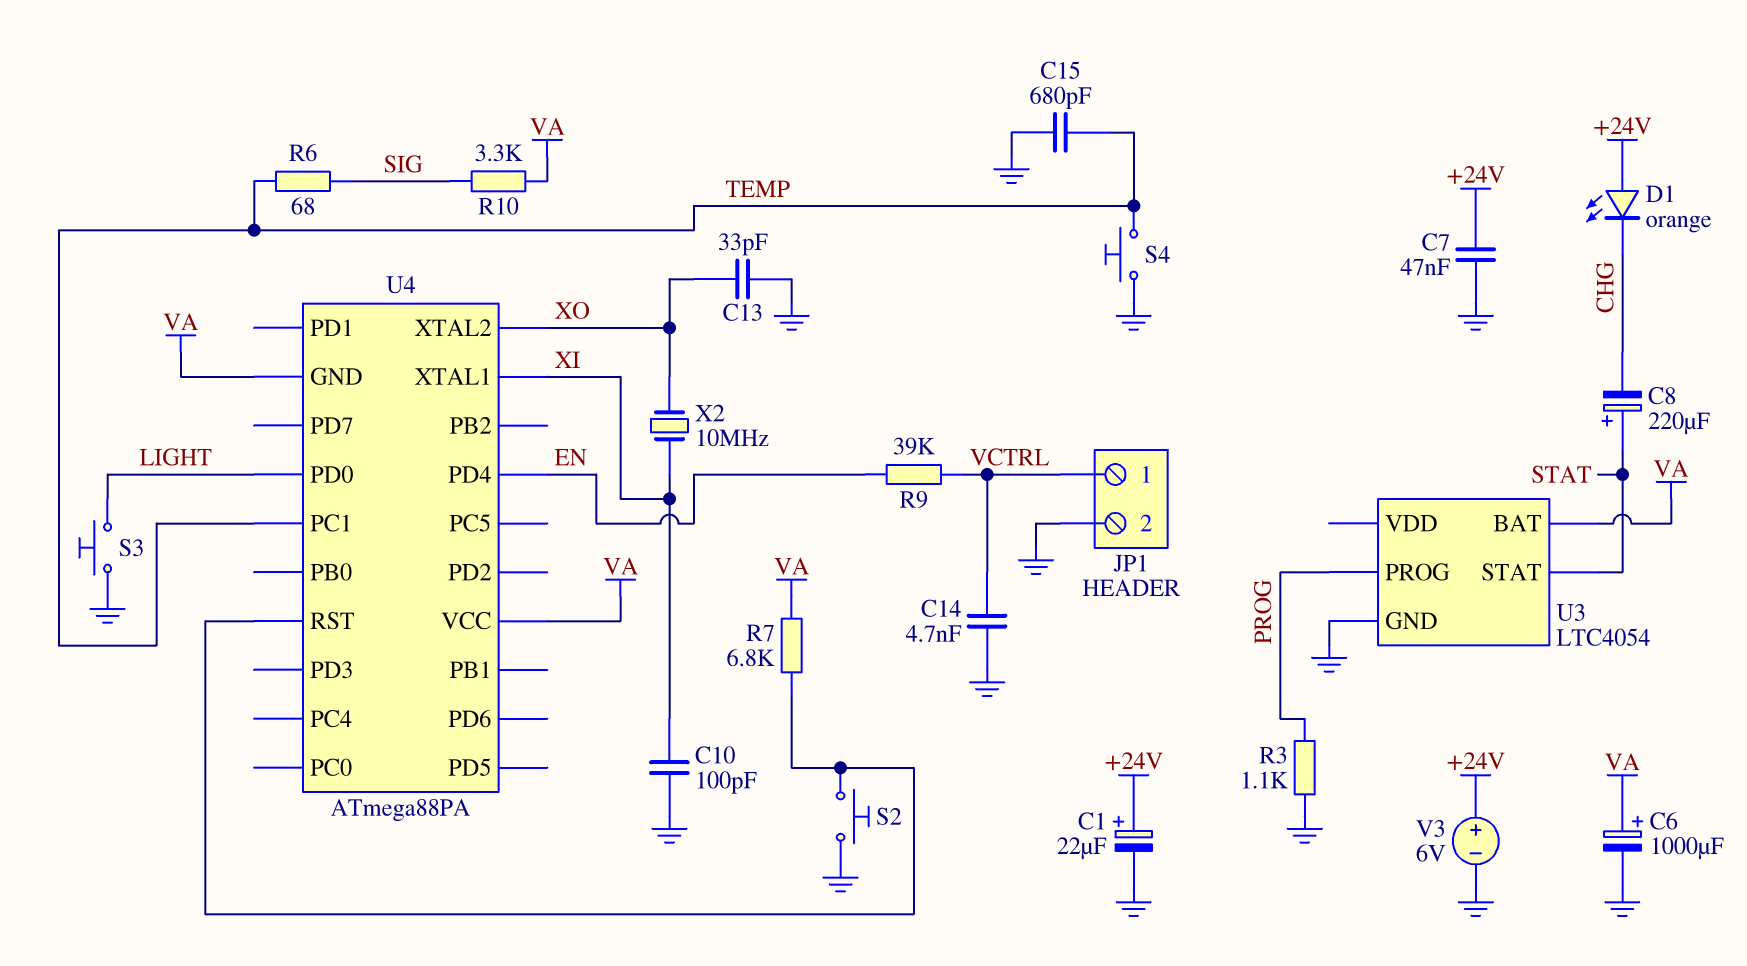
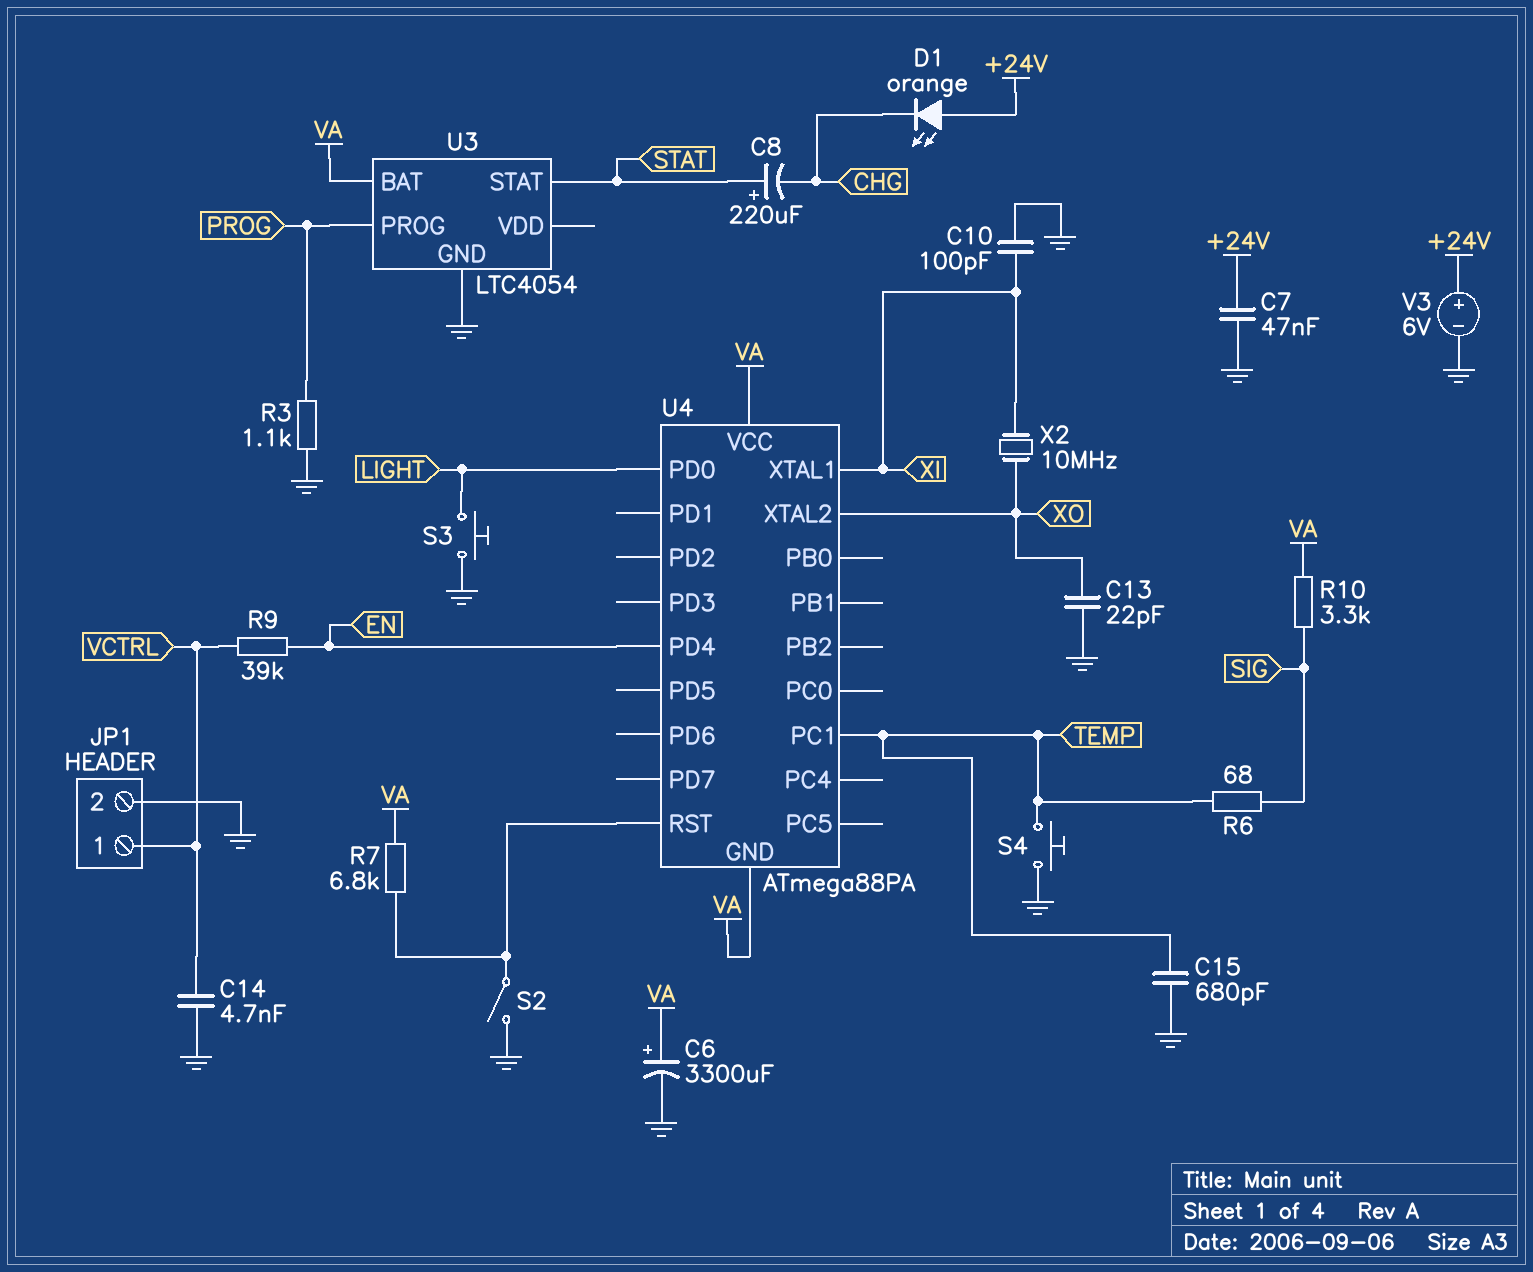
C1: 22uF (plus +24V, minus GND) -> none
C6: 1000uF (plus VA, minus GND) -> 3300uF (plus VA, minus GND)
C13: 33pF (GND, XO) -> 22pF (GND, XO)
S2: button (GND, U4/RST) -> switch (GND, U4/RST)

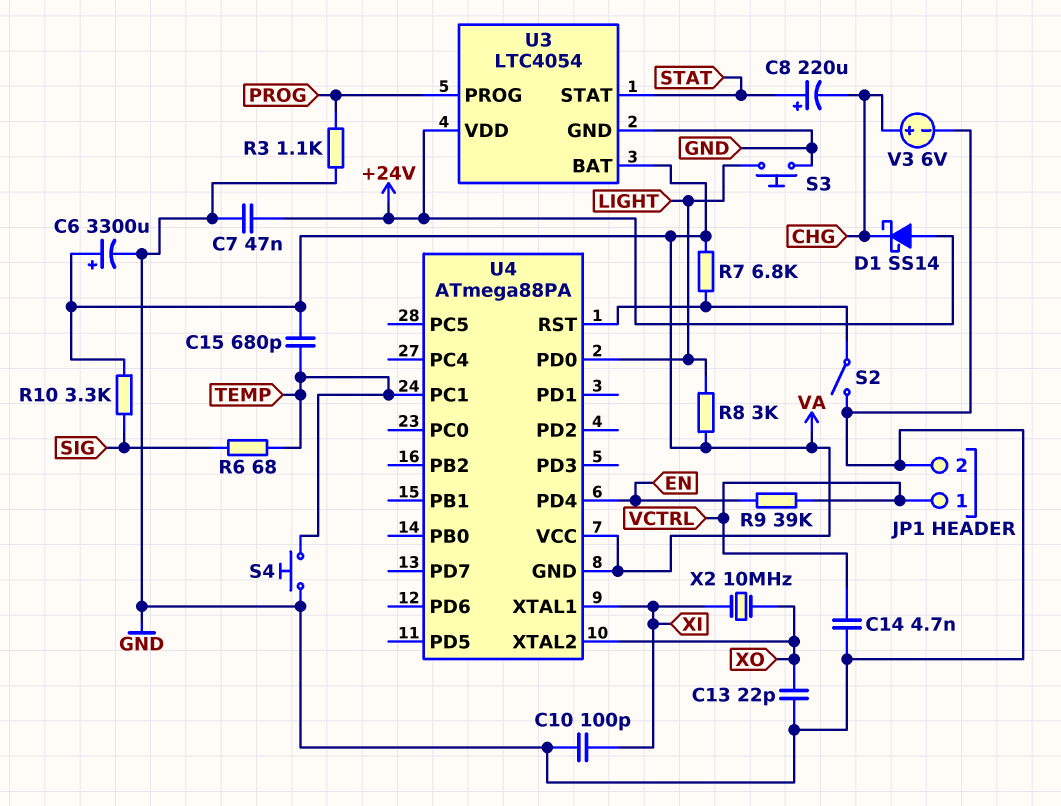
C15: 680pF (GND, TEMP) -> 680pF (TEMP, VA)
D1: LED orange (A +24V, K CHG) -> schottky SS14 (A +24V, K CHG)
R8: none -> 3k (LIGHT, VA)
U3 pin VDD: none -> +24V
V3: 6V (plus +24V, minus GND) -> 6V (plus CHG, minus GND)

